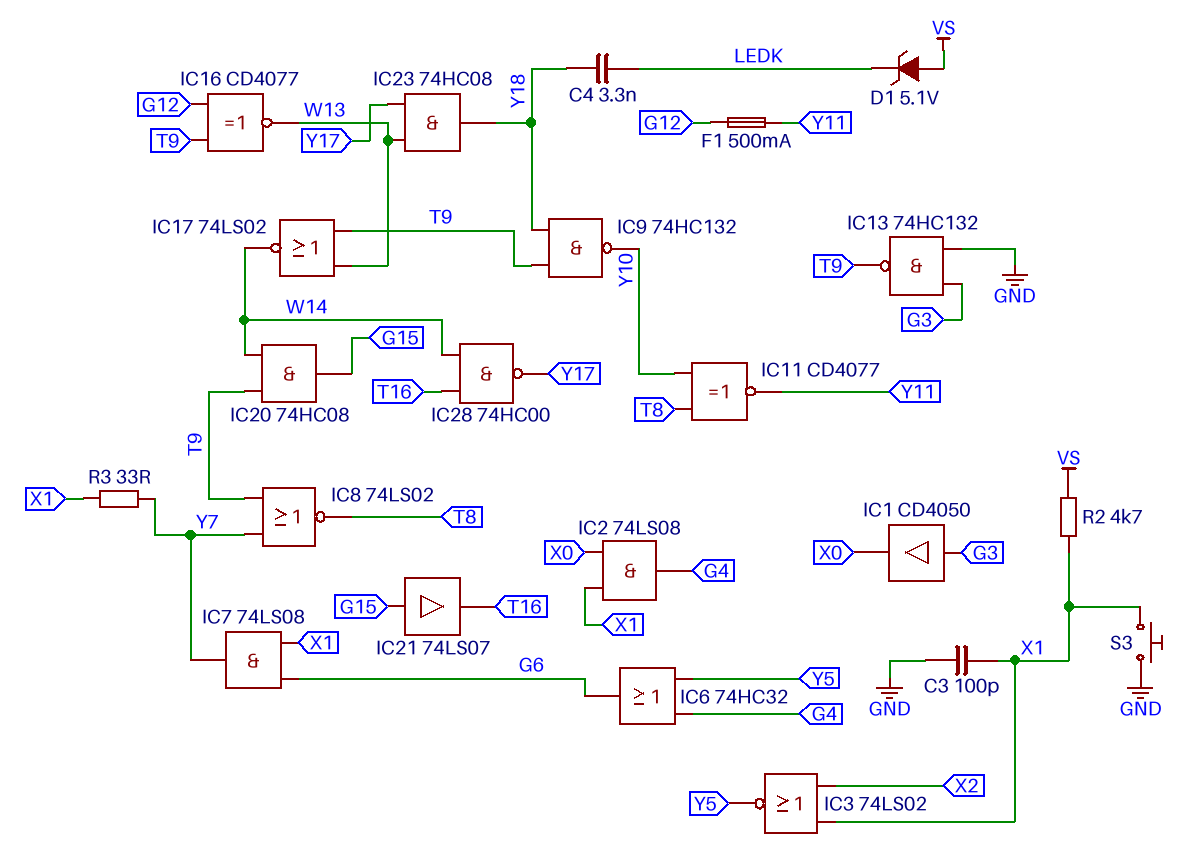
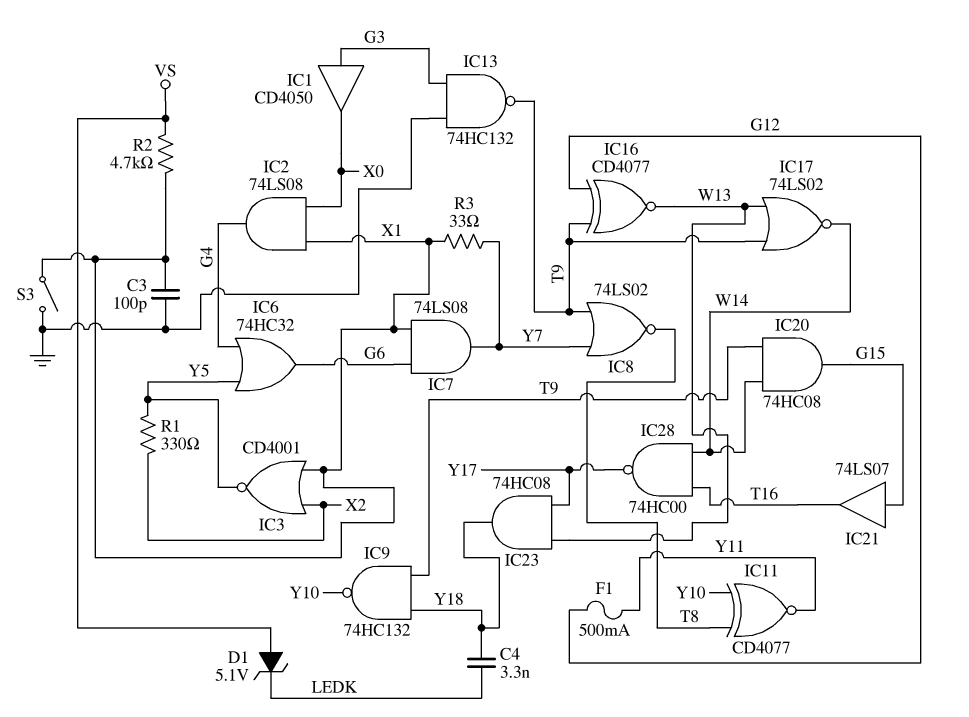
IC3: NOR 74LS02 (in X1, in X2, out Y5) -> NOR CD4001 (in X1, in X2, out Y5)
R1: none -> 330 (X2, Y5)
S3: button (GND, X1) -> switch (GND, X1)

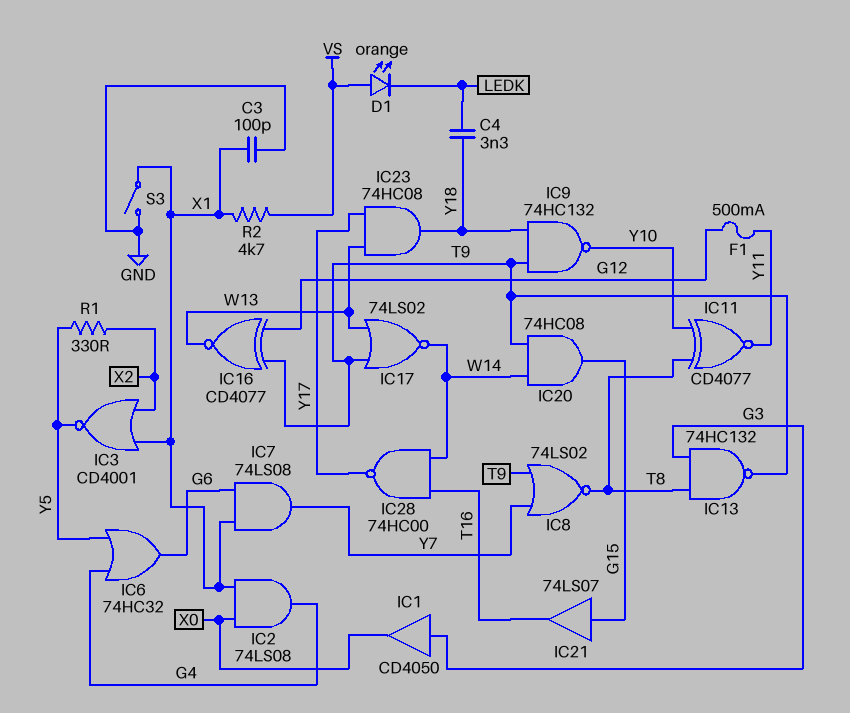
D1: zener 5.1V (A VS, K LEDK) -> LED orange (A VS, K LEDK)
IC13: NAND 74HC132 (in G3, in GND, out T9) -> NAND 74HC132 (in G3, in T8, out T9)
R3: 33 (X1, Y7) -> none

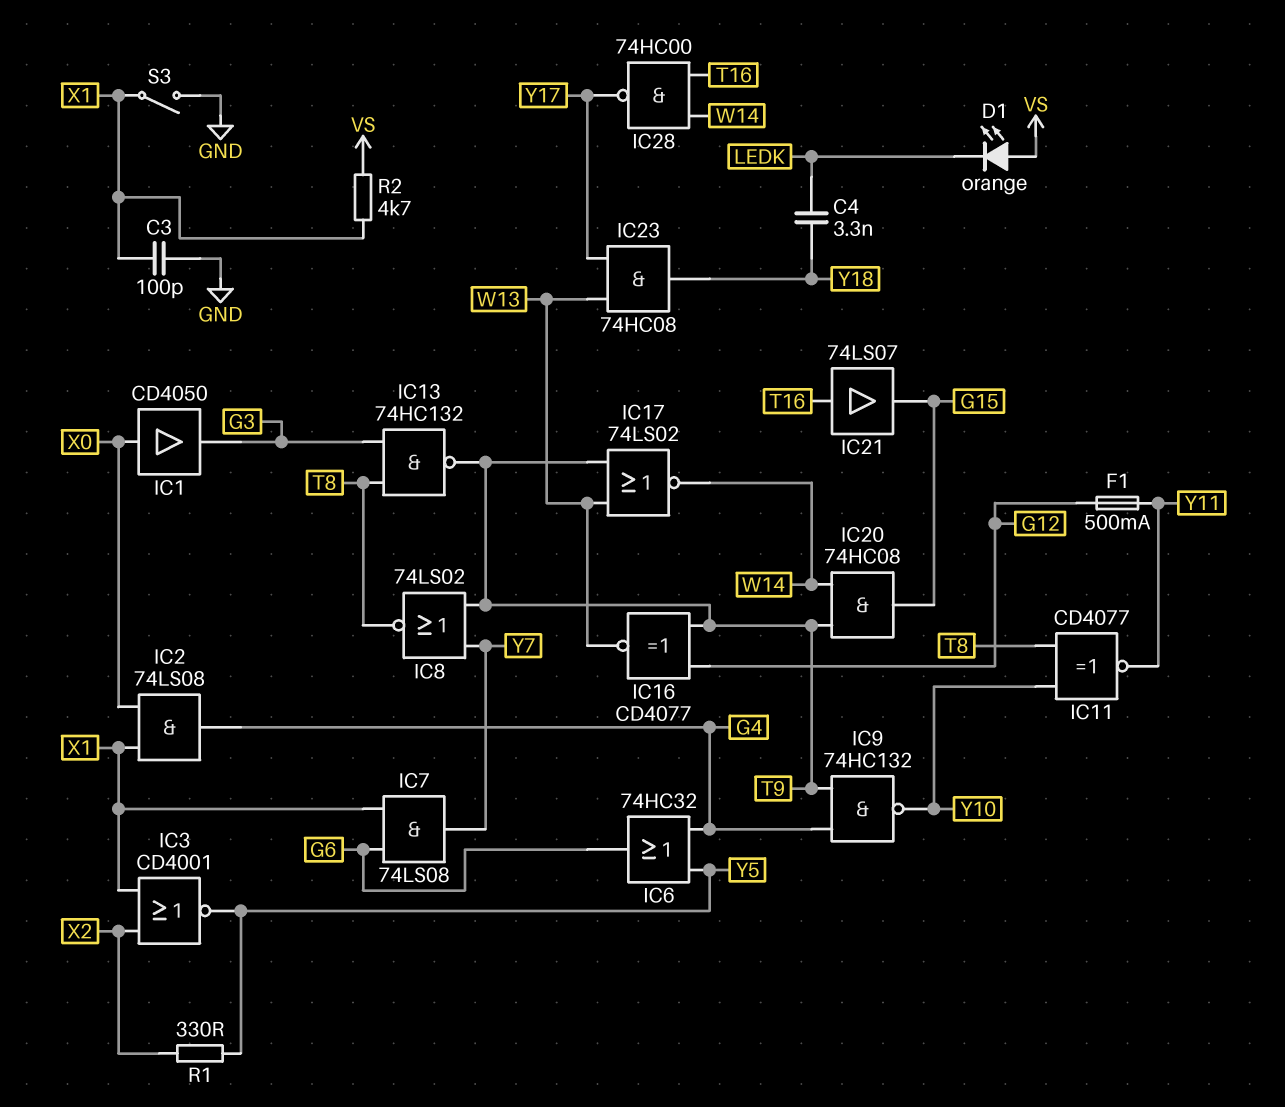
IC1: buffer CD4050 (in G3, out X0) -> buffer CD4050 (in X0, out G3)
IC9: NAND 74HC132 (in T9, in Y18, out Y10) -> NAND 74HC132 (in G4, in T9, out Y10)
IC21: buffer 74LS07 (in G15, out T16) -> buffer 74LS07 (in T16, out G15)

